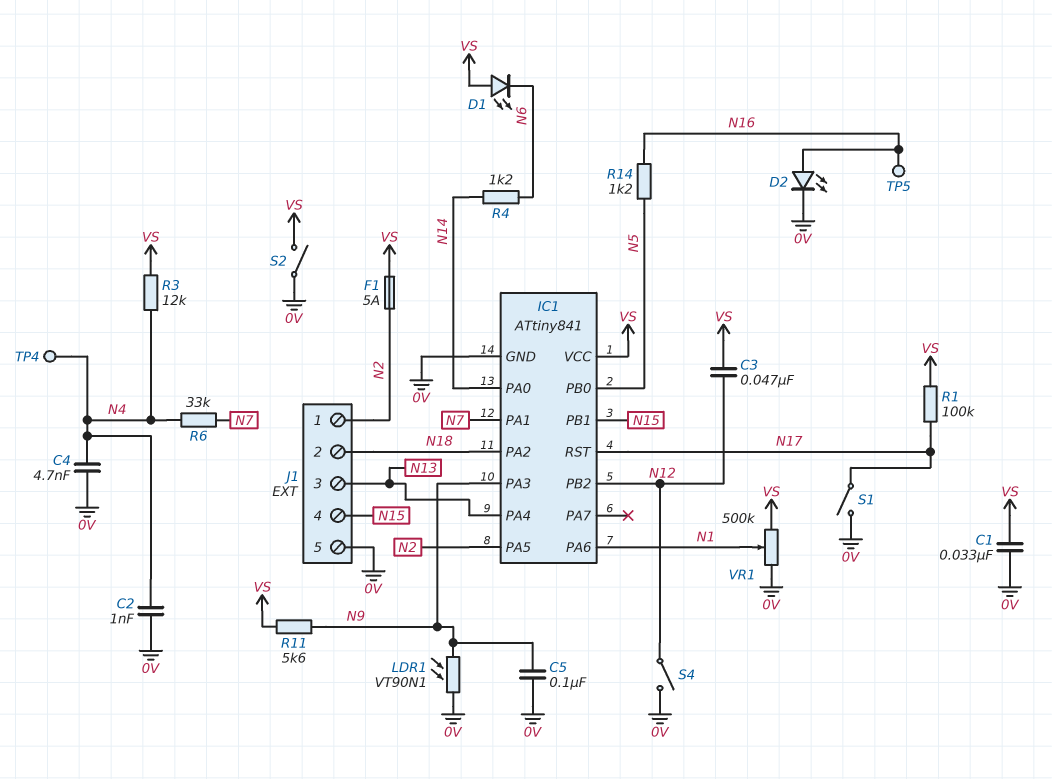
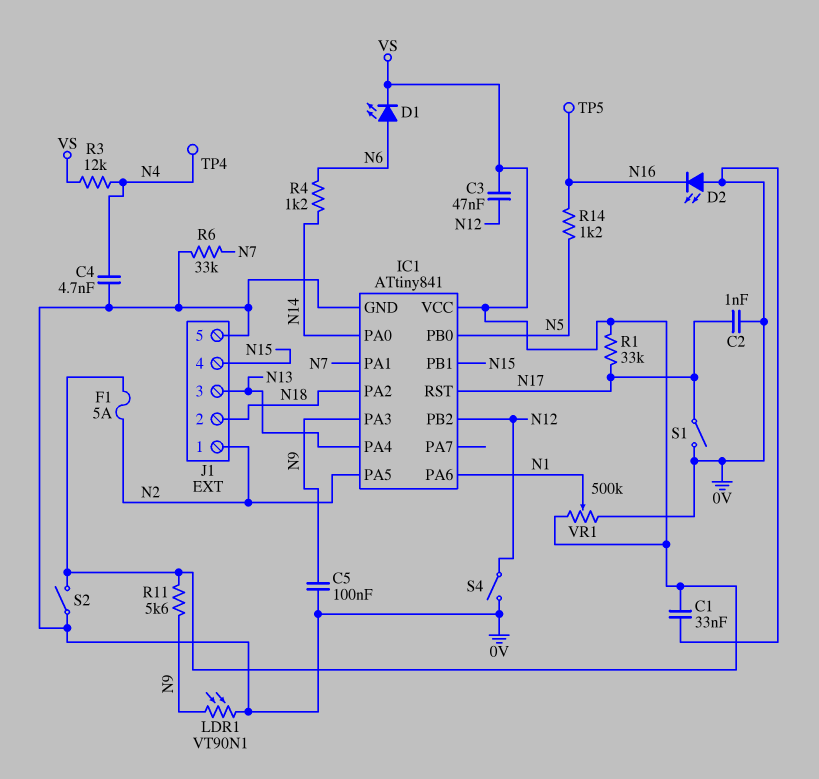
C2: 1nF (0V, N4) -> 1nF (0V, N17)
D1: LED (A VS, K N6) -> LED (A N6, K VS)
D2: LED (A N16, K 0V) -> LED (A 0V, K N16)
R1: 100k (N17, VS) -> 33k (N17, VS)
R6: 33k (N4, N7) -> 33k (0V, N7)

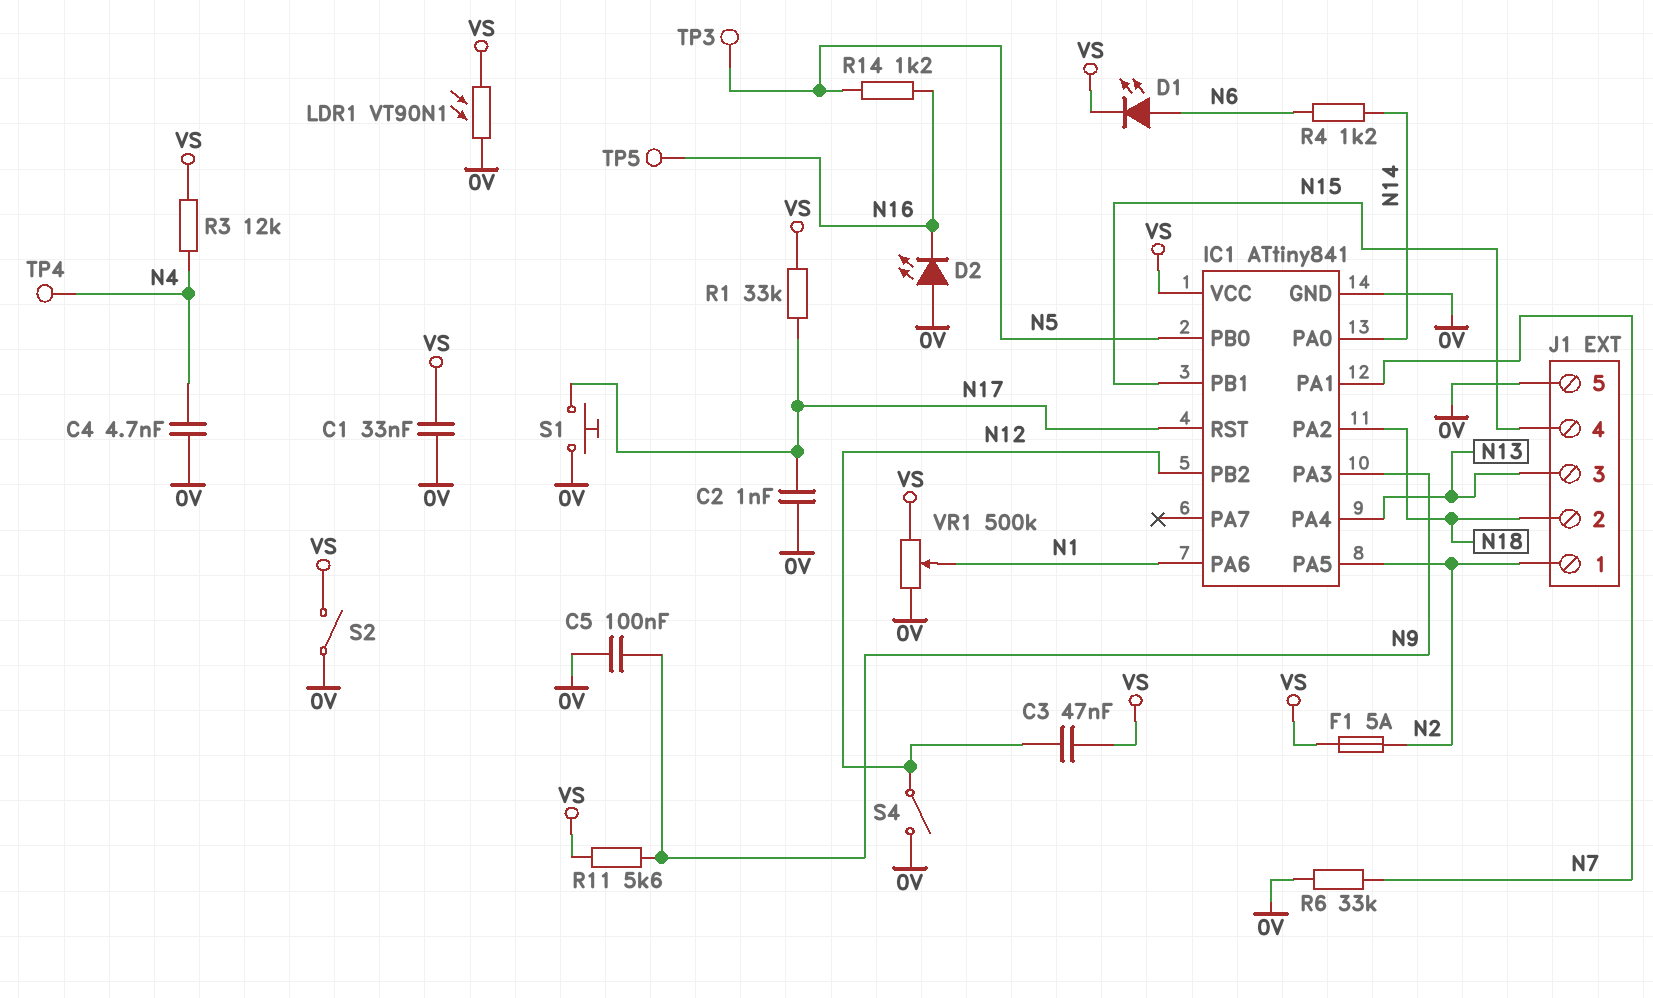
LDR1: VT90N1 (0V, N9) -> VT90N1 (0V, VS)
S1: switch (0V, N17) -> button (0V, N17)
TP3: none -> test point (N5)

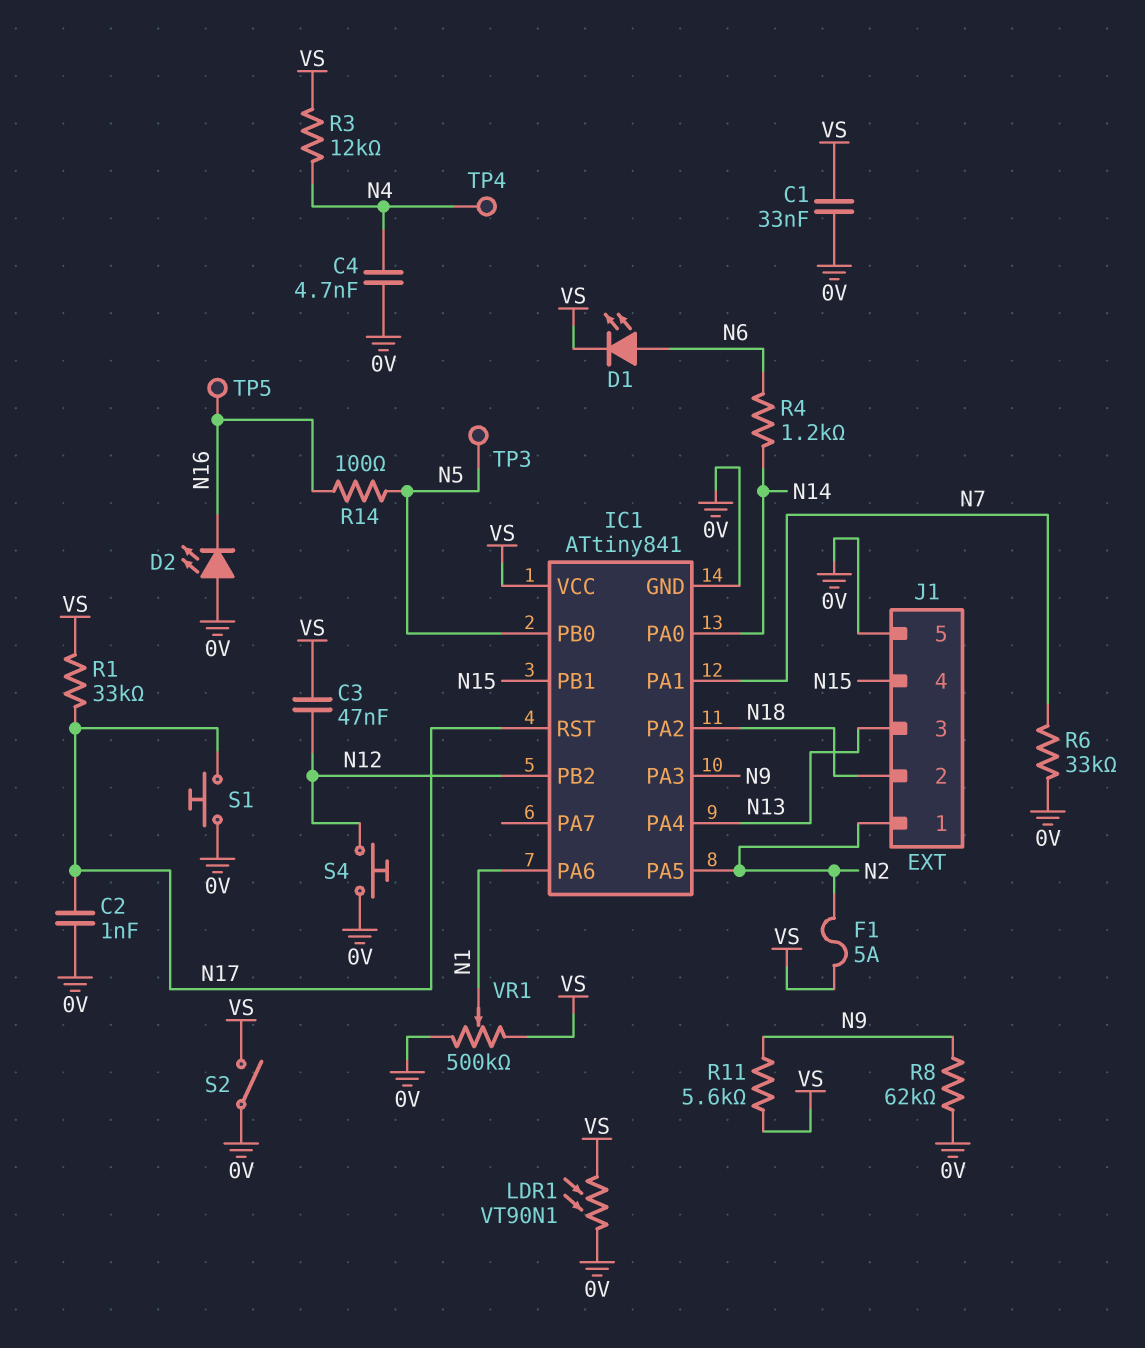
C5: 100nF (0V, N9) -> none
R8: none -> 62k (0V, N9)
R14: 1.2k (N5, N16) -> 100 (N5, N16)
S4: switch (0V, N12) -> button (0V, N12)

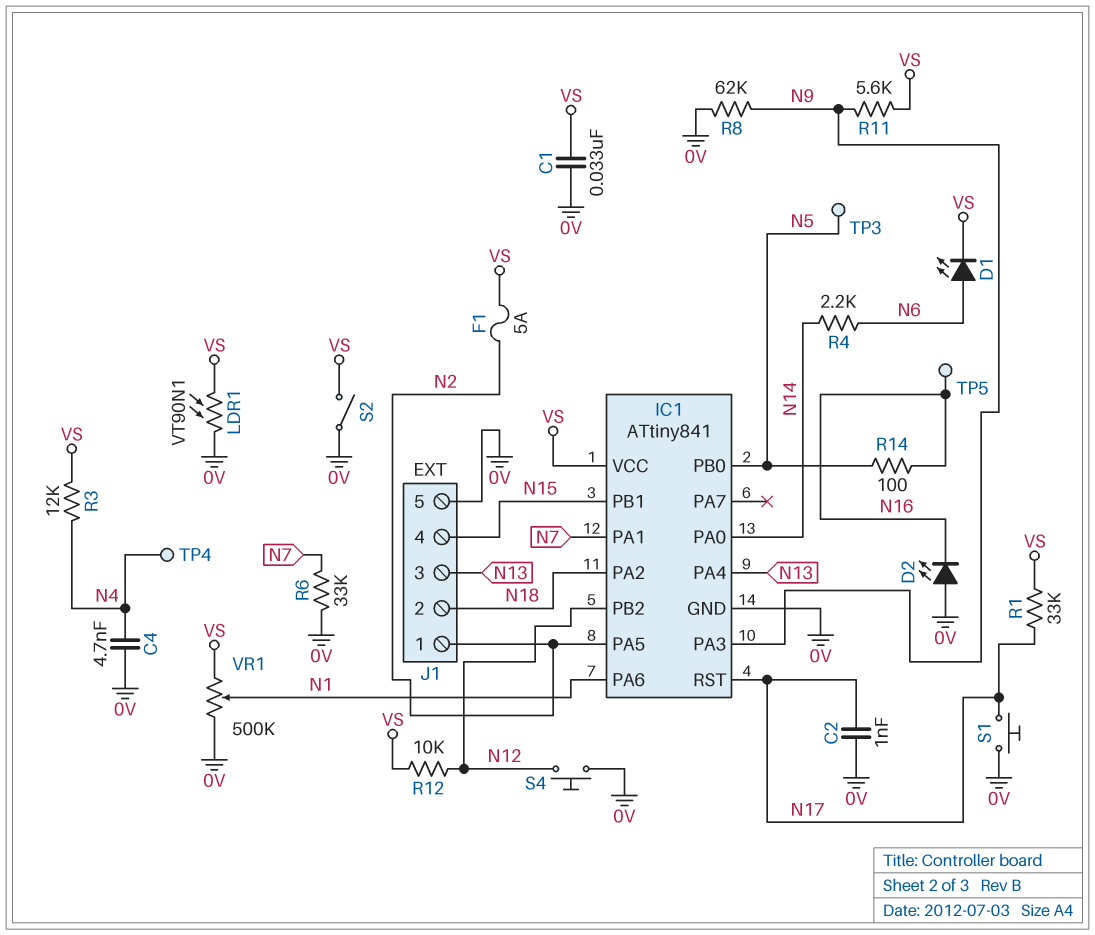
C3: 47nF (N12, VS) -> none
R4: 1.2k (N6, N14) -> 2.2k (N6, N14)
R12: none -> 10k (N12, VS)

